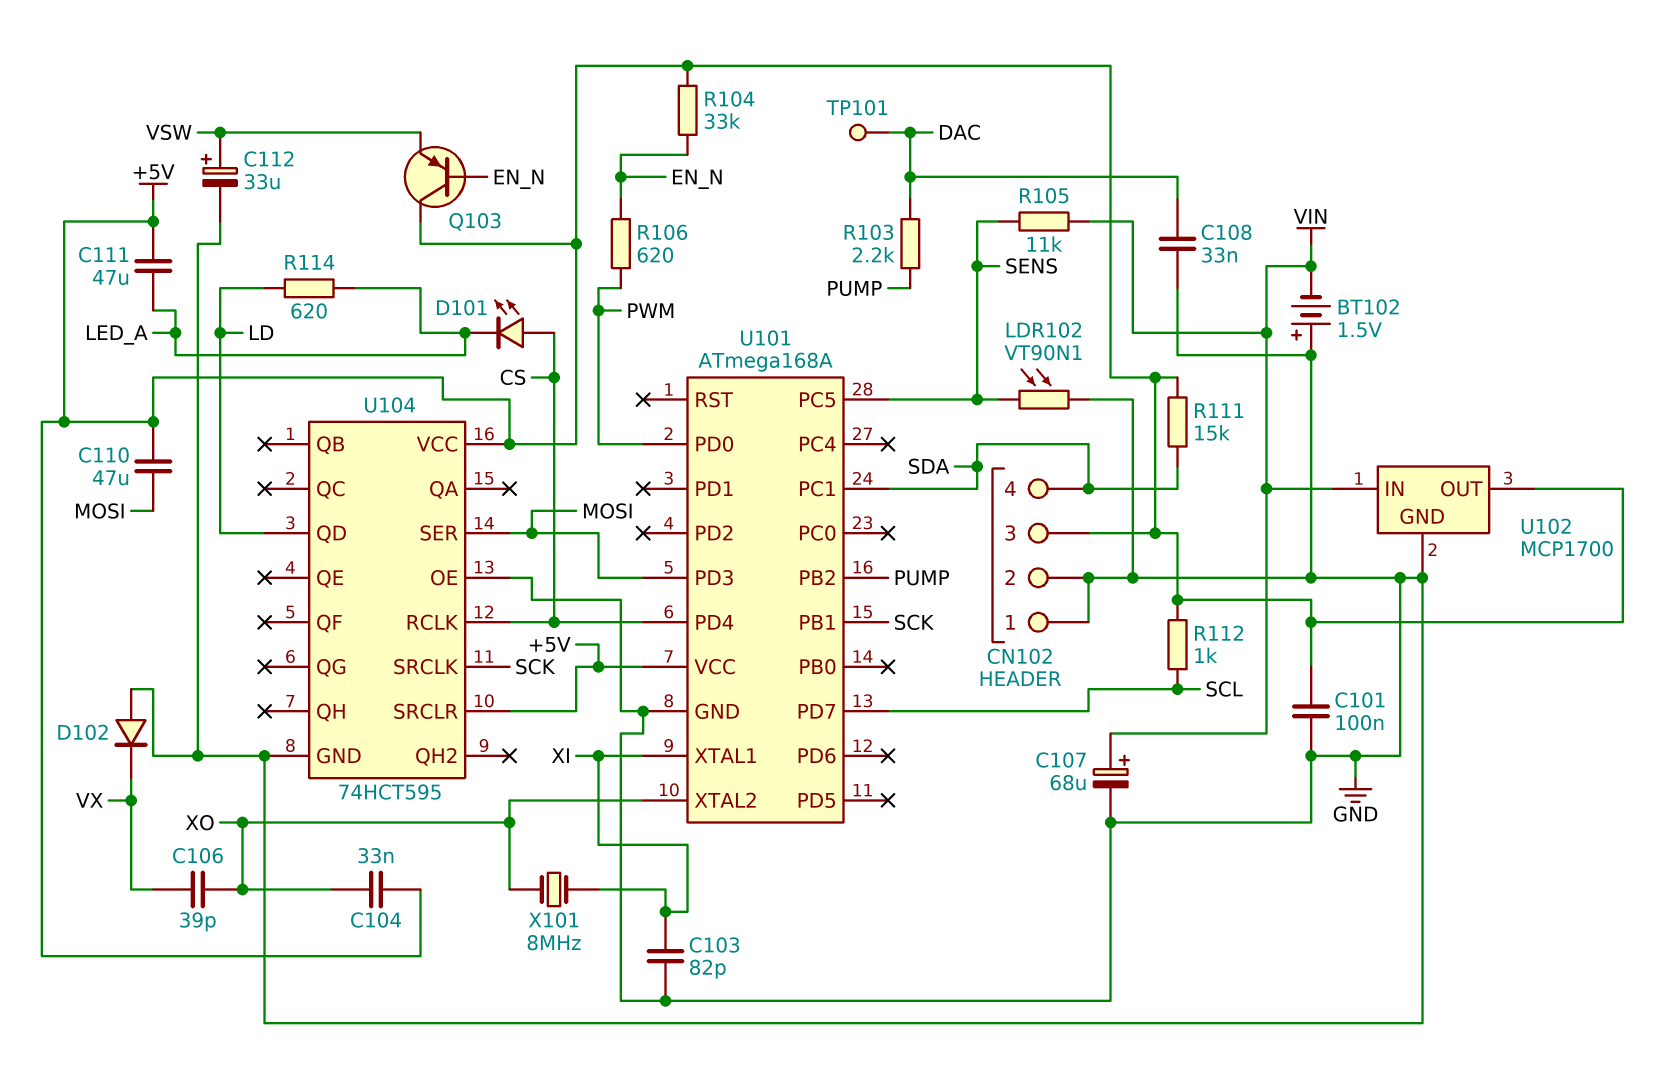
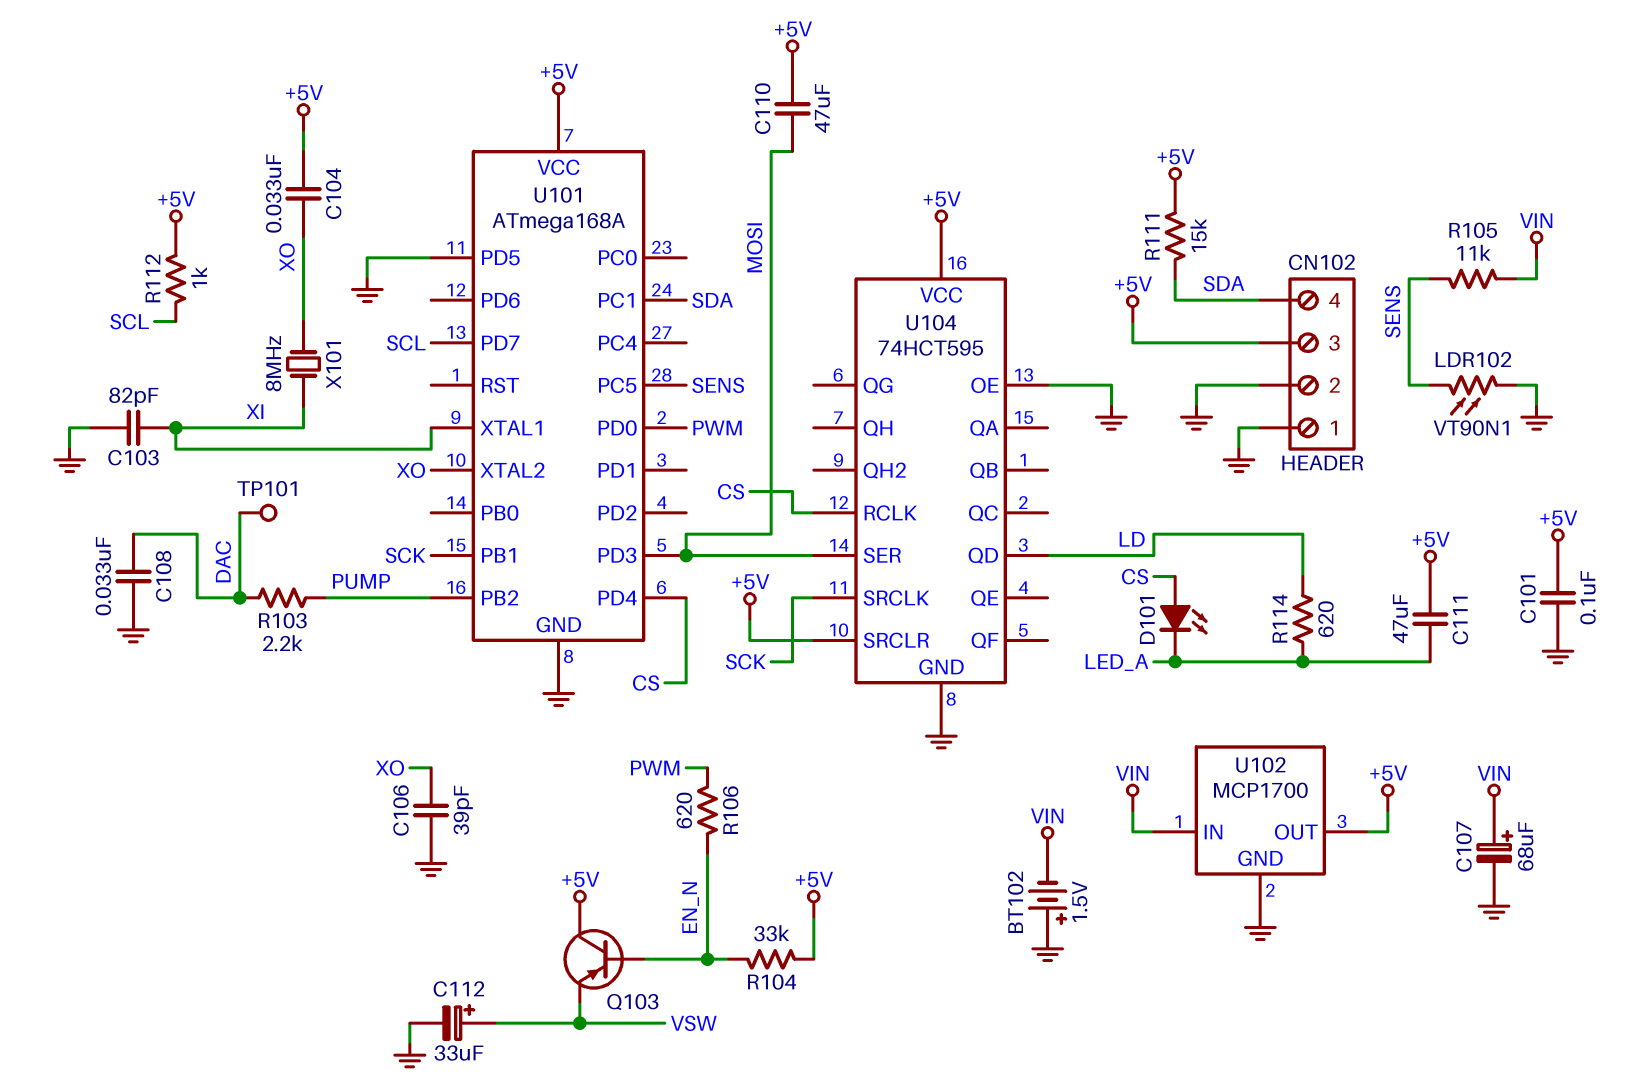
C106: 39pF (VX, XO) -> 39pF (GND, XO)
D102: diode (A GND, K VX) -> none
U101 pin PD5: none -> GND

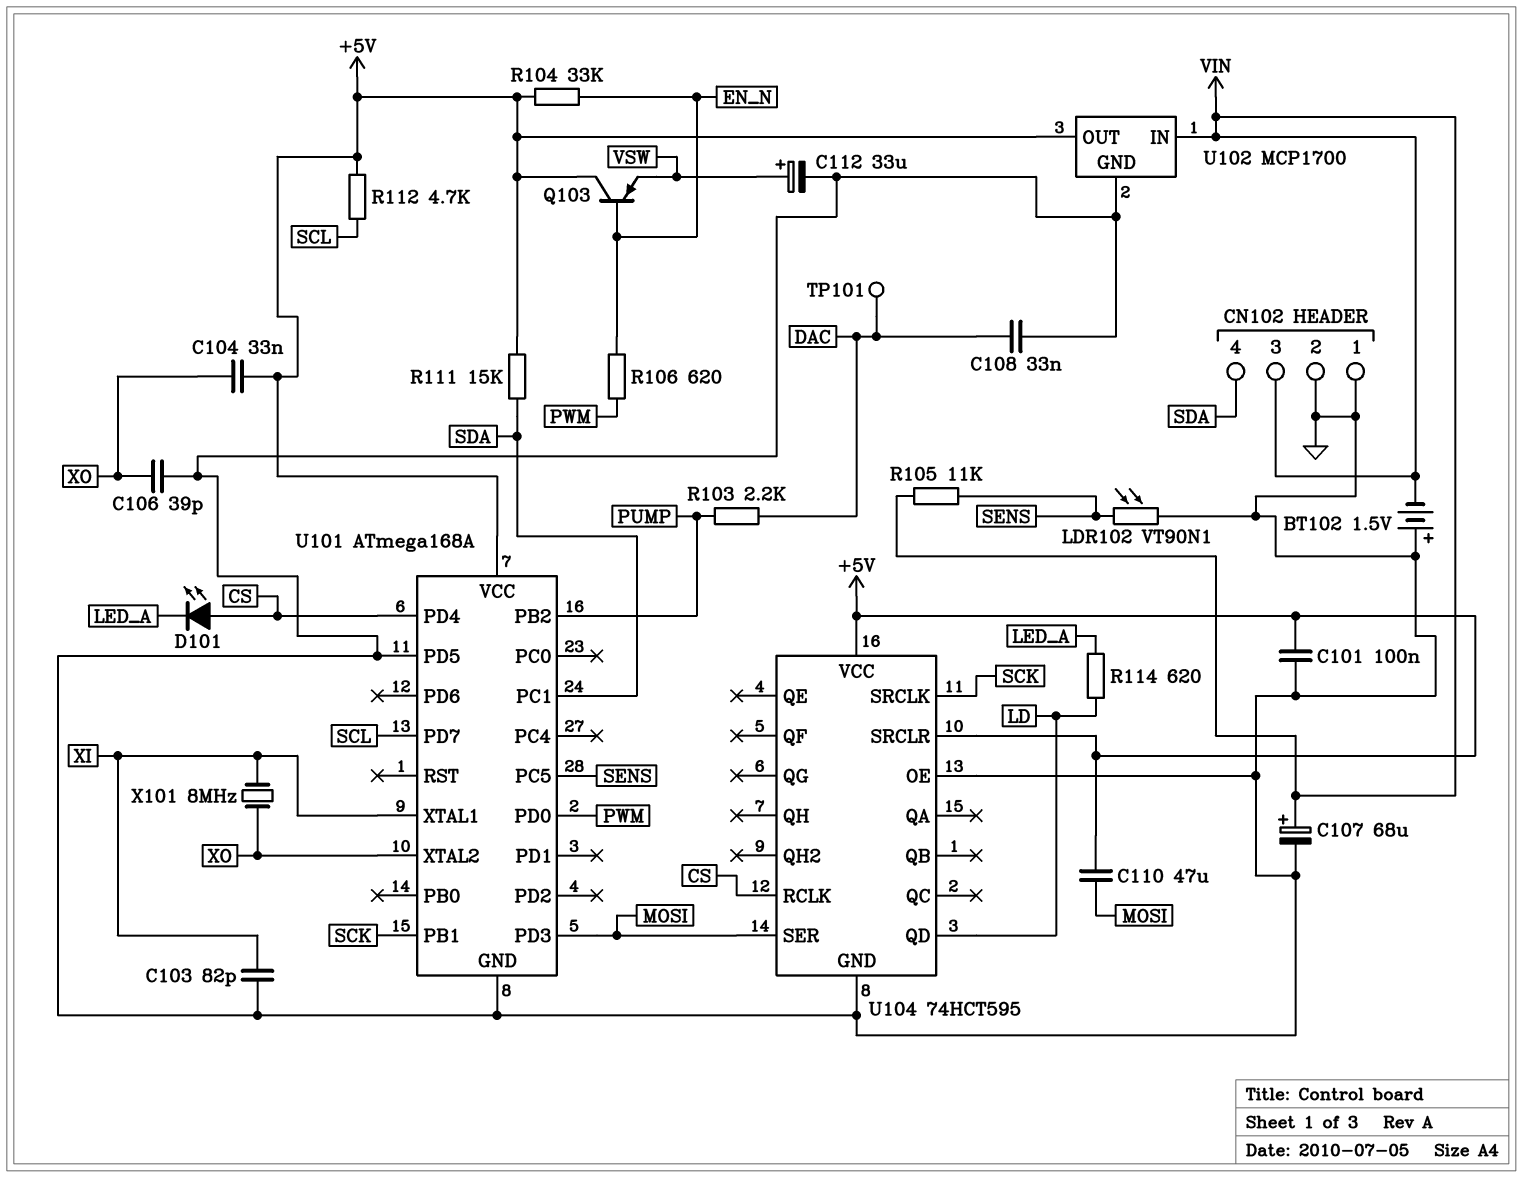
C111: 47uF (+5V, LED_A) -> none
CN102 pin 3: +5V -> VIN
R112: 1k (+5V, SCL) -> 4.7k (+5V, SCL)

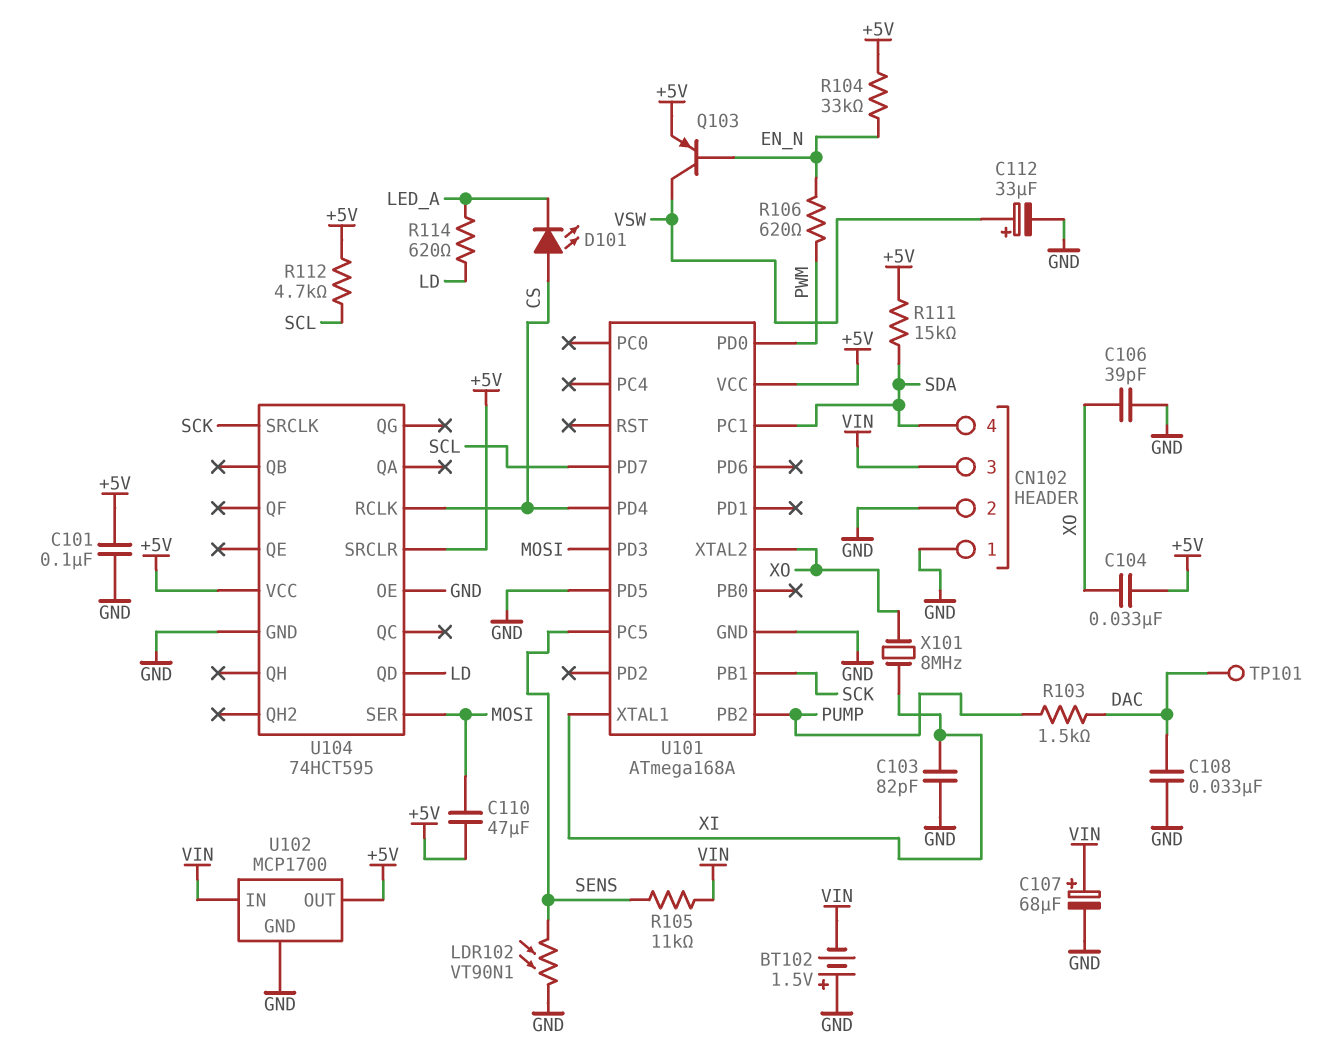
Q103: PNP (B EN_N, C +5V, E VSW) -> PNP (B EN_N, C VSW, E +5V)
R103: 2.2k (DAC, PUMP) -> 1.5k (DAC, PUMP)

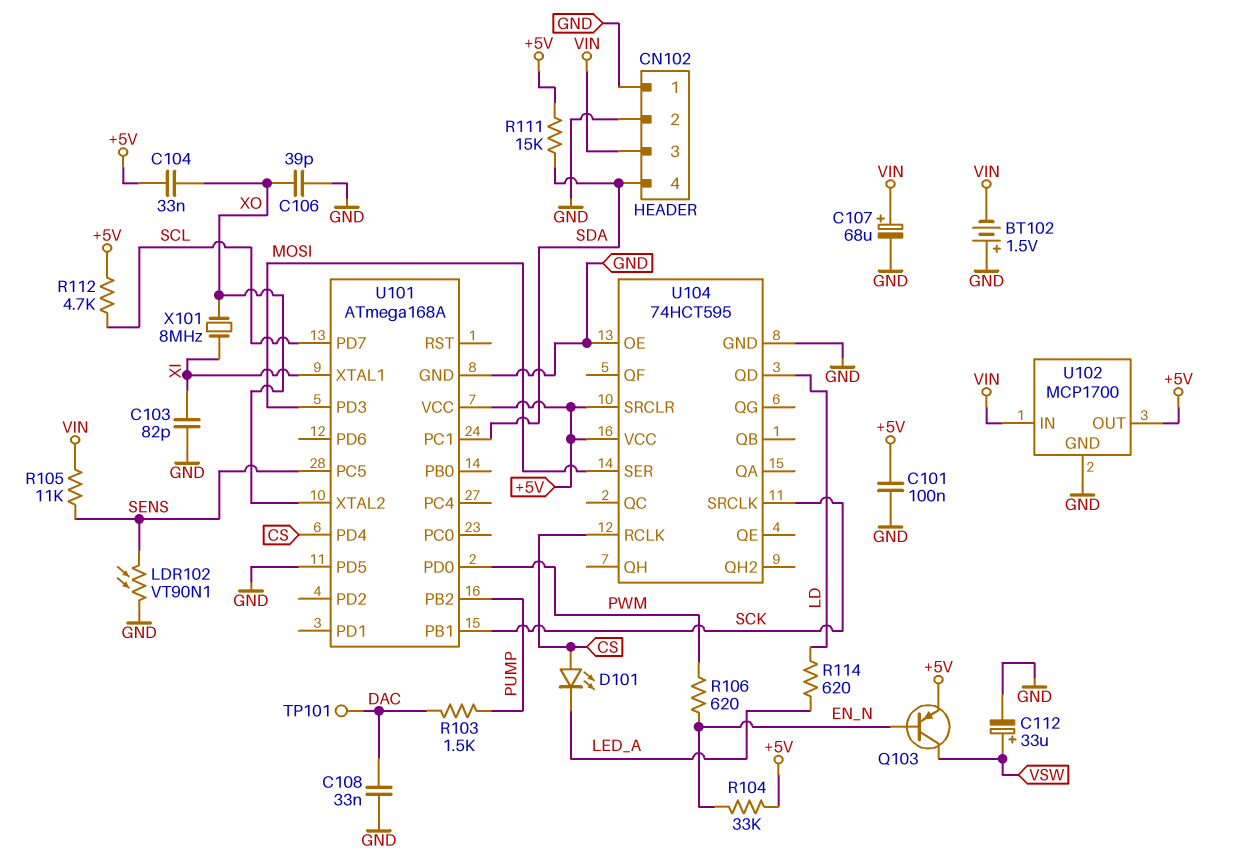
C110: 47uF (+5V, MOSI) -> none

